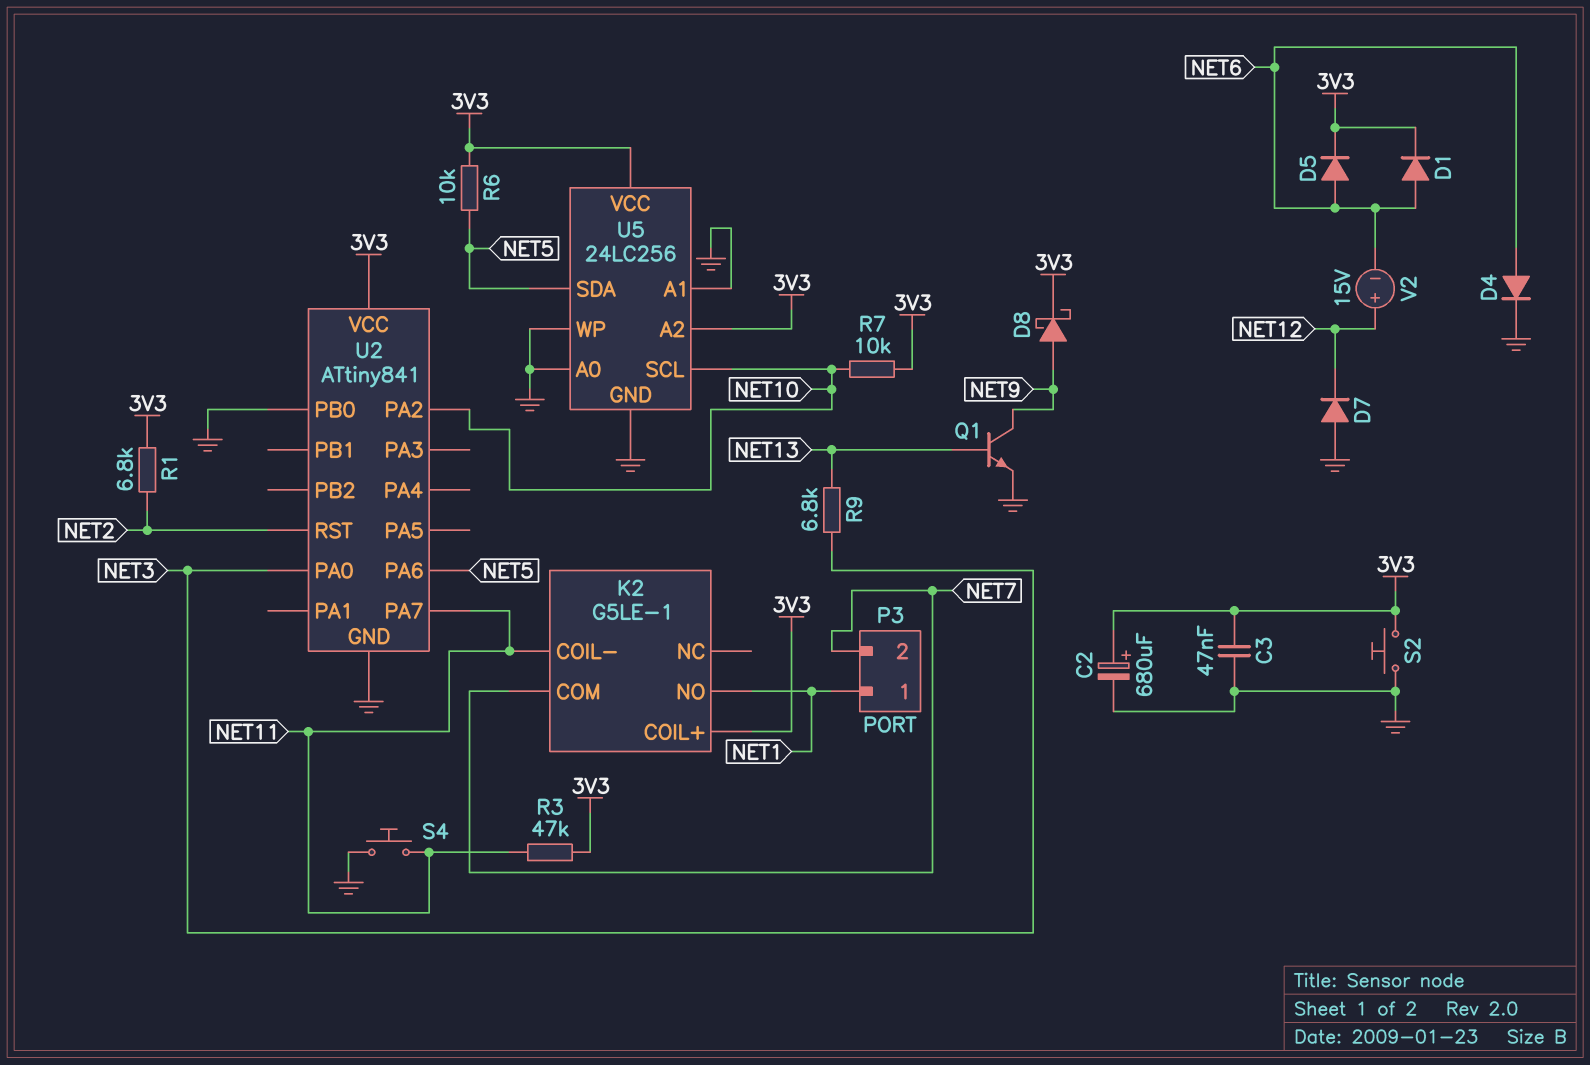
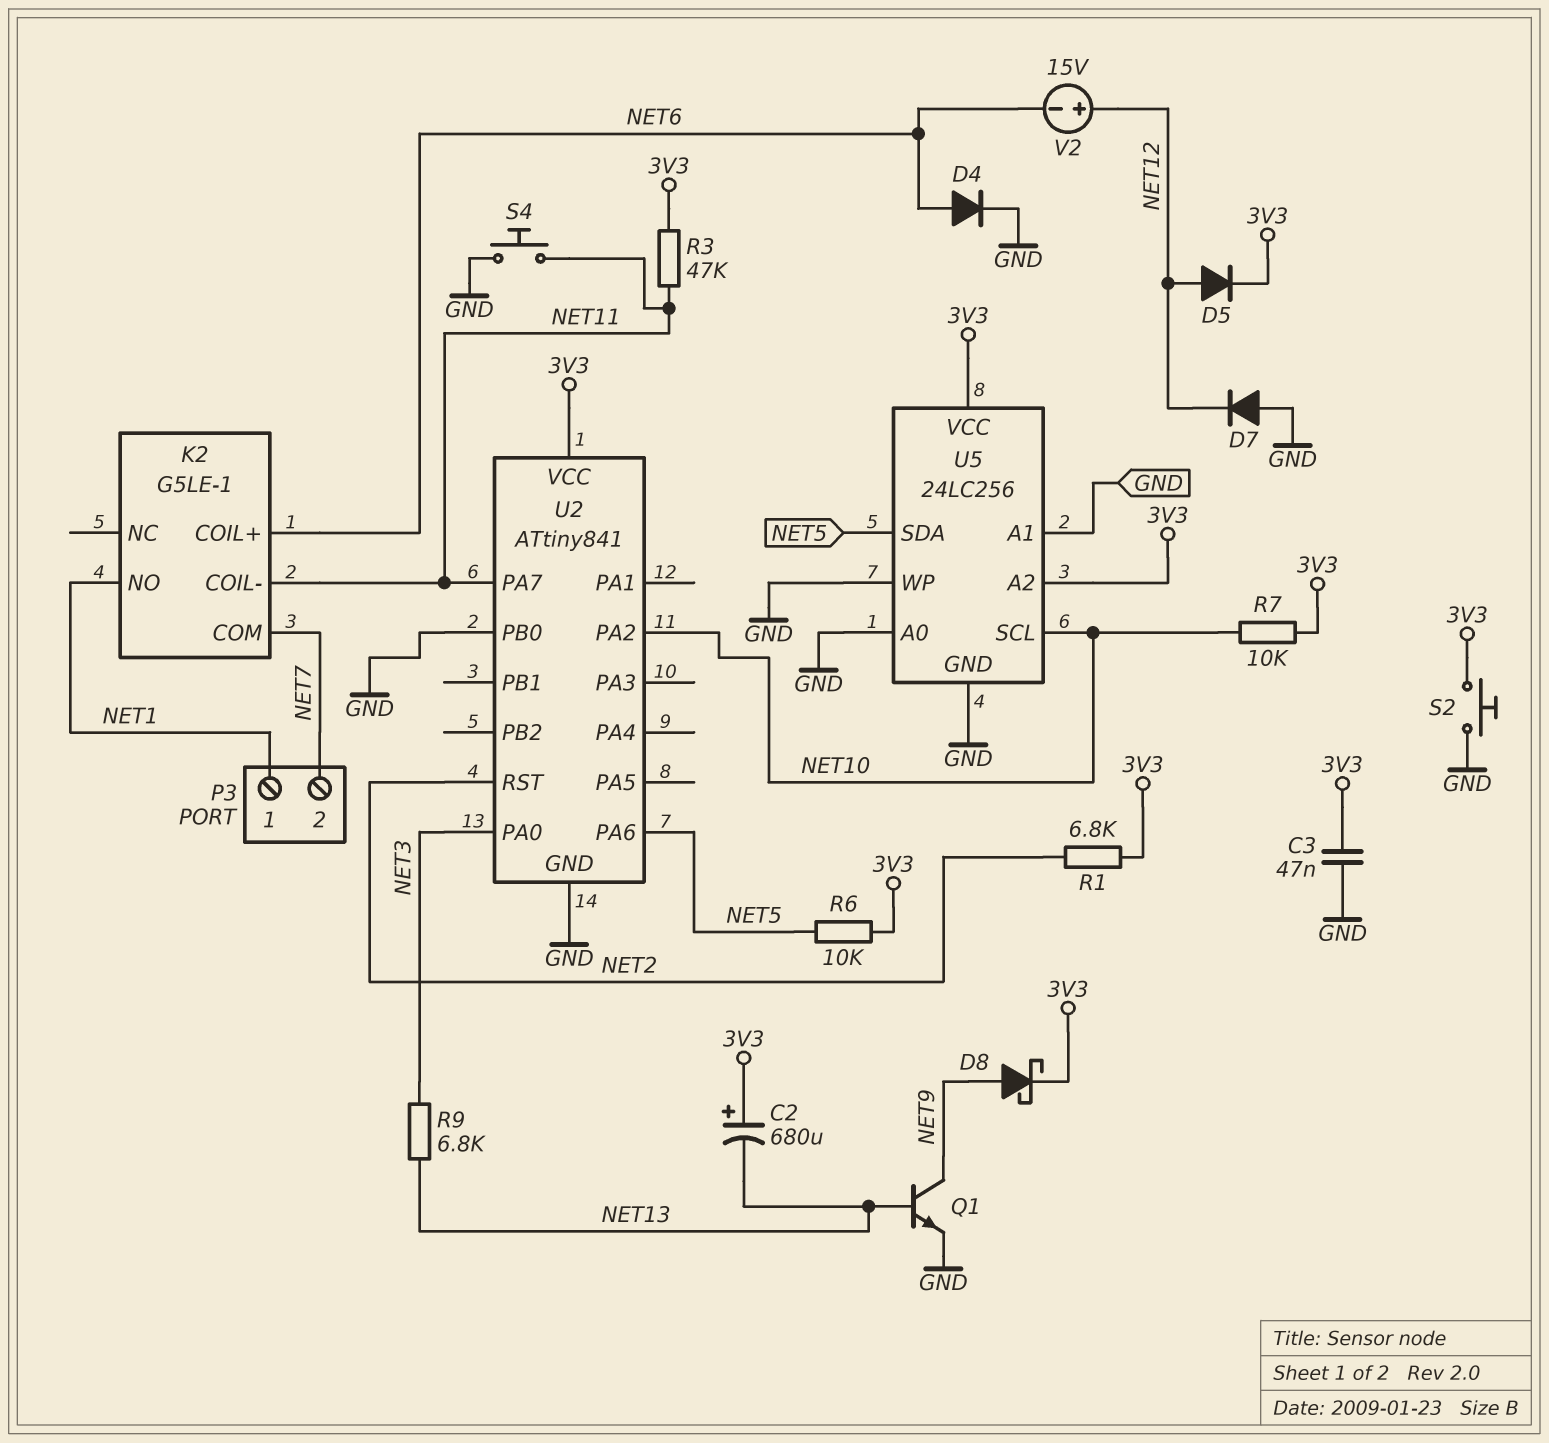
C2: 680uF (plus 3V3, minus GND) -> 680uF (plus 3V3, minus NET13)
D1: diode (A NET6, K 3V3) -> none
D5: diode (A NET6, K 3V3) -> diode (A NET12, K 3V3)
K2 pin COIL+: 3V3 -> NET6

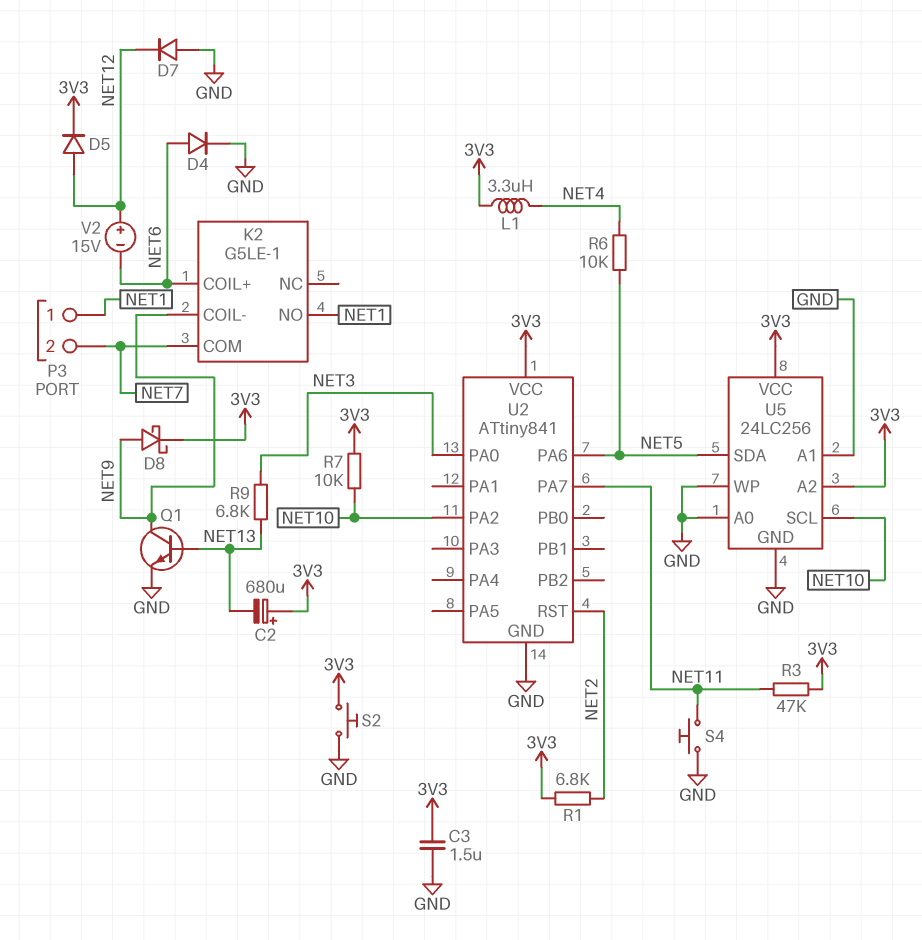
C3: 47nF (3V3, GND) -> 1.5uF (3V3, GND)
K2 pin COIL-: NET11 -> NET9
L1: none -> 3.3uH (3V3, NET4)
R6: 10k (3V3, NET5) -> 10k (NET4, NET5)
U2 pin PB0: GND -> none

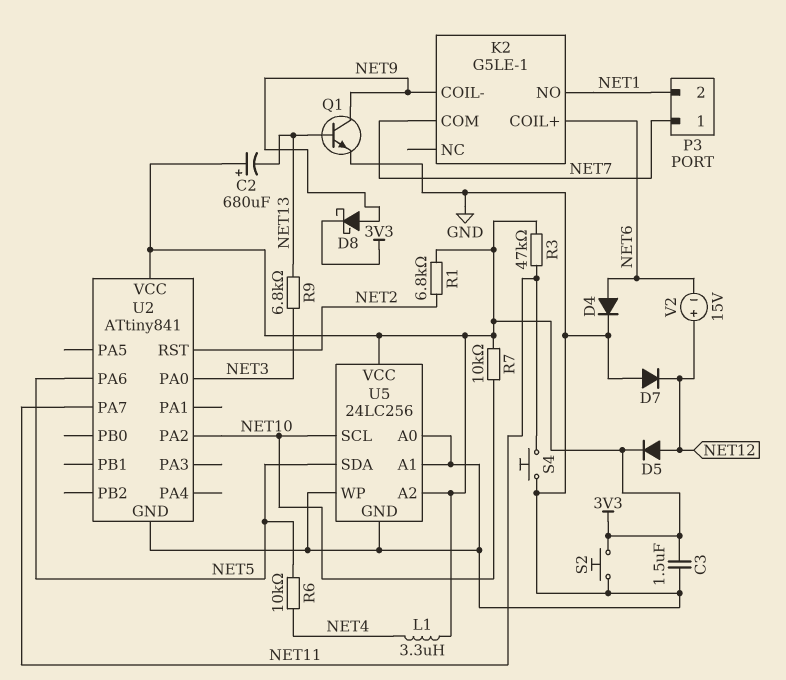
P3 pin 1: NET1 -> NET7
P3 pin 2: NET7 -> NET1

